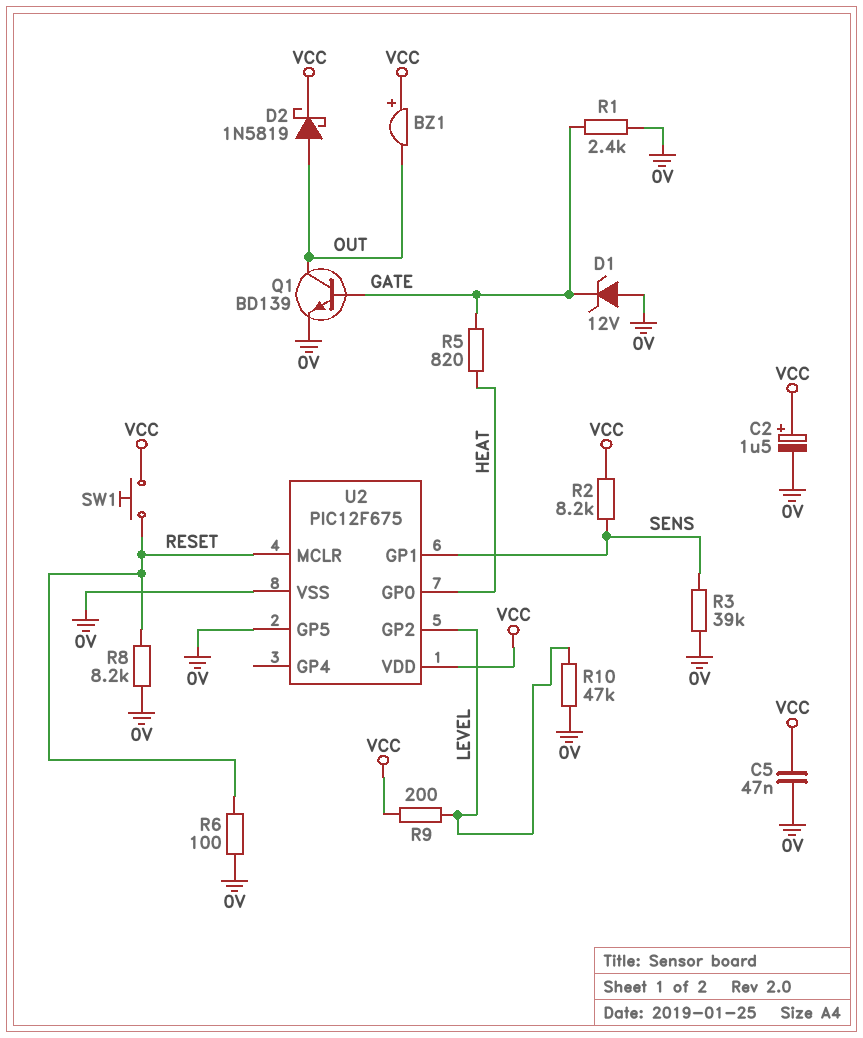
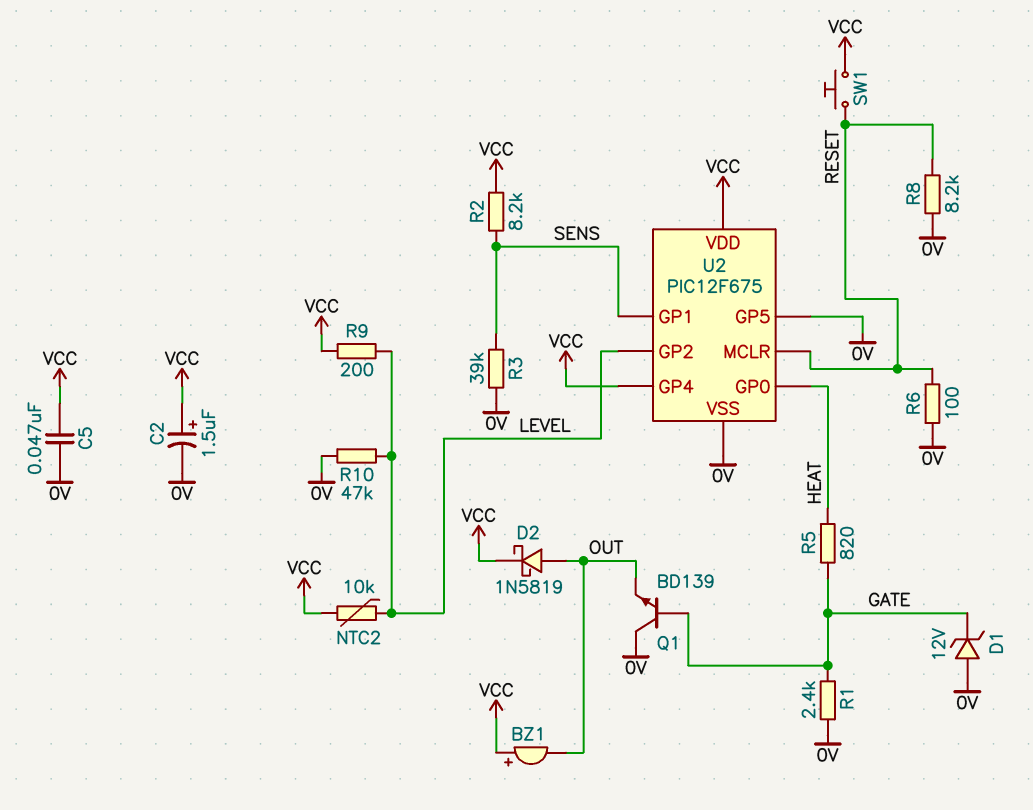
NTC2: none -> 10k (LEVEL, VCC)
Q1: NPN BD139 (B GATE, C OUT, E 0V) -> NPN BD139 (B GATE, C 0V, E OUT)
U2 pin GP4: none -> VCC

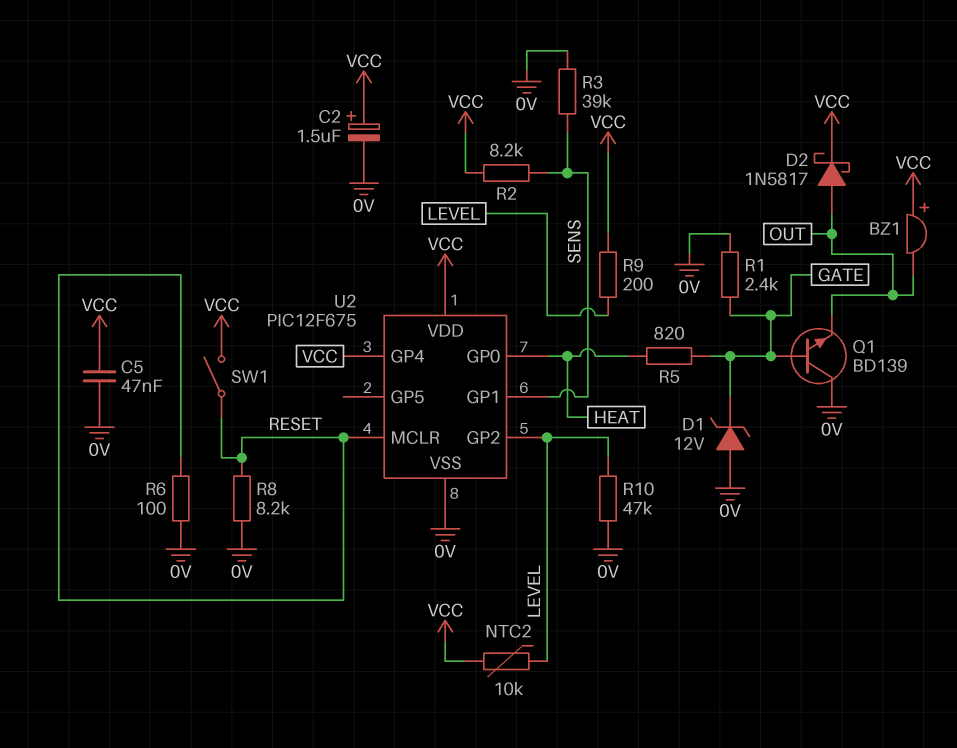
D2: schottky 1N5819 (A OUT, K VCC) -> schottky 1N5817 (A OUT, K VCC)
SW1: button (RESET, VCC) -> switch (RESET, VCC)
U2 pin GP5: 0V -> none

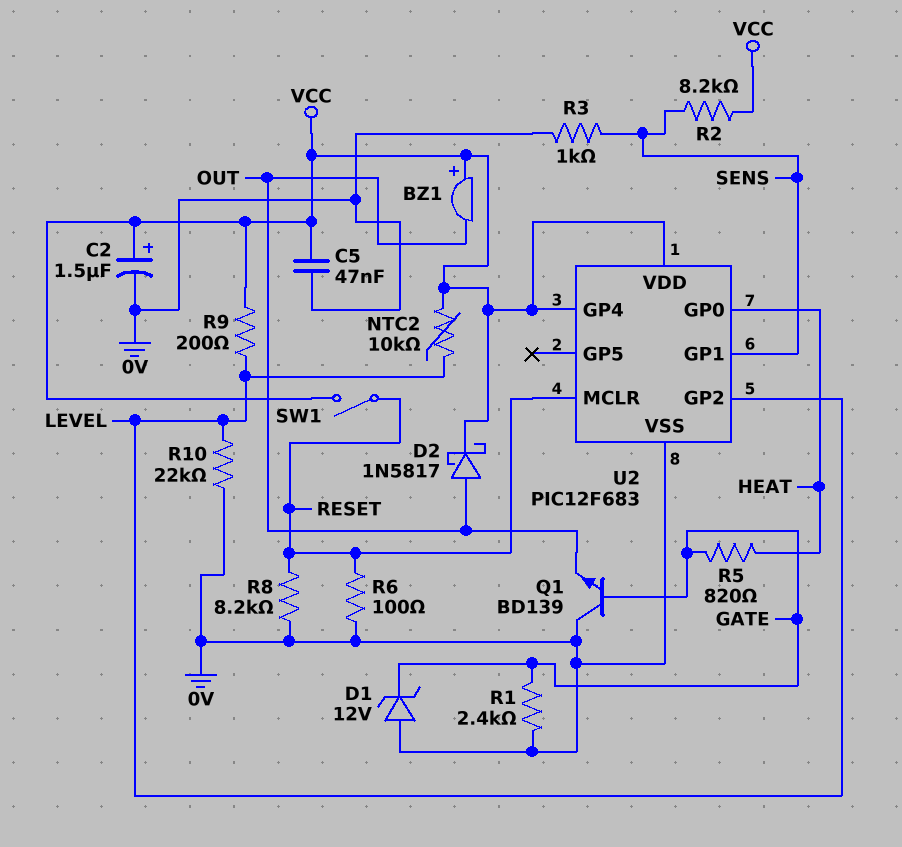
R3: 39k (0V, SENS) -> 1k (0V, SENS)
R10: 47k (0V, LEVEL) -> 22k (0V, LEVEL)
U2: PIC12F675 -> PIC12F683

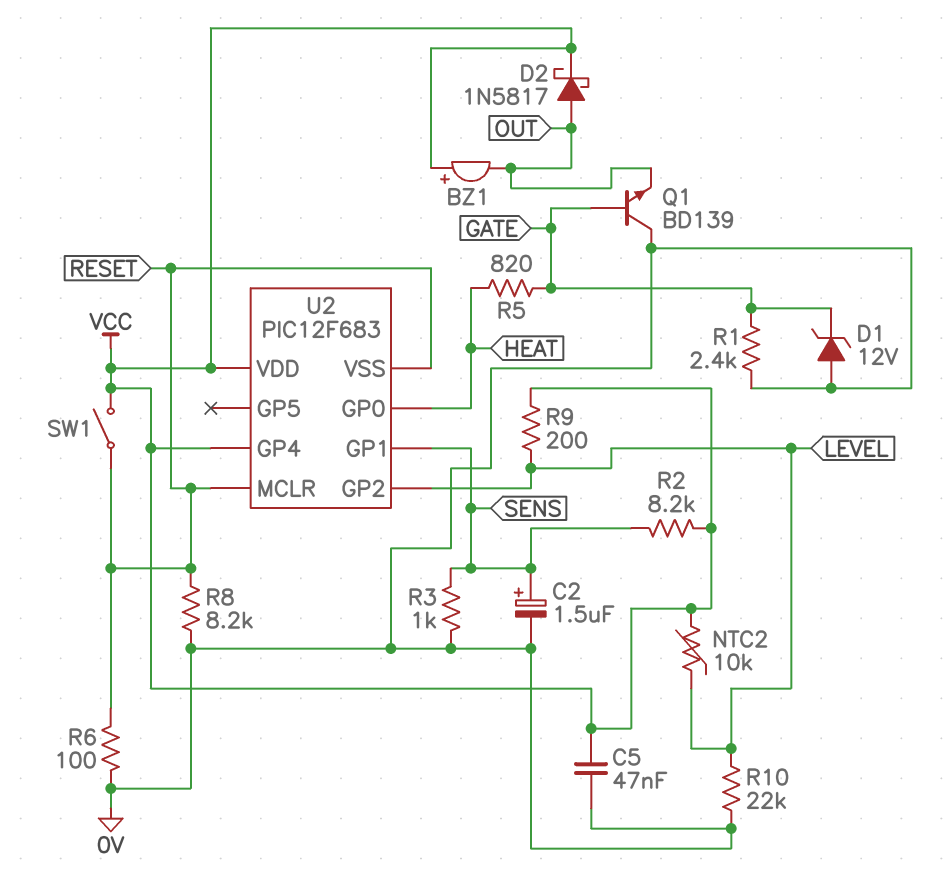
C2: 1.5uF (plus VCC, minus 0V) -> 1.5uF (plus SENS, minus 0V)
U2 pin VSS: 0V -> RESET

